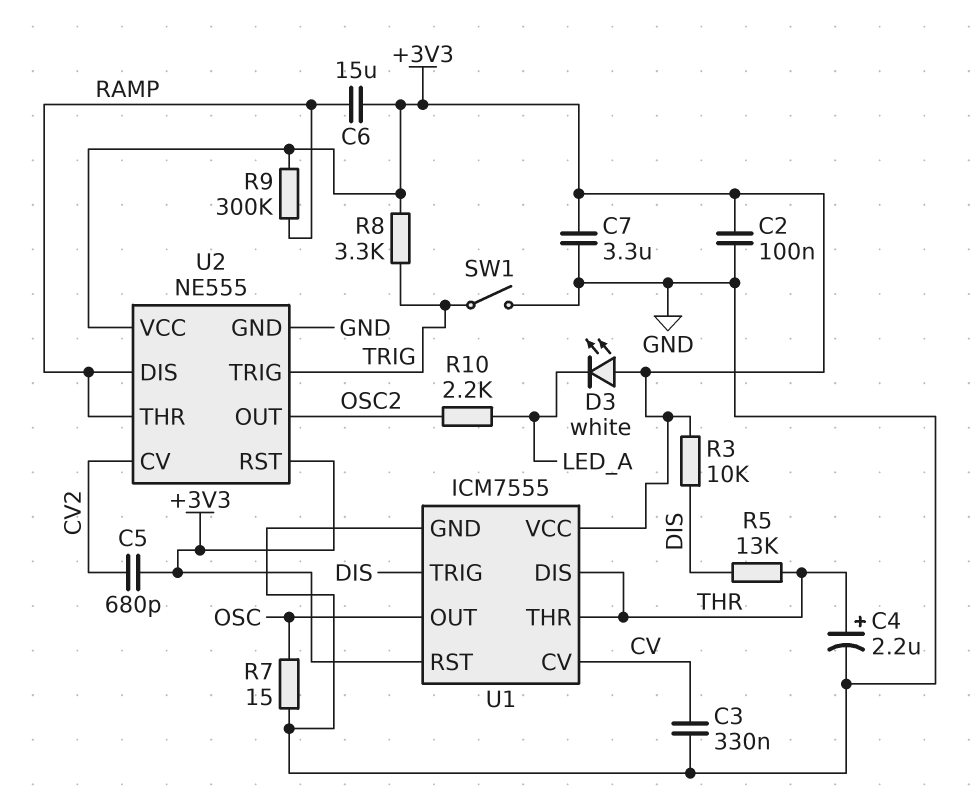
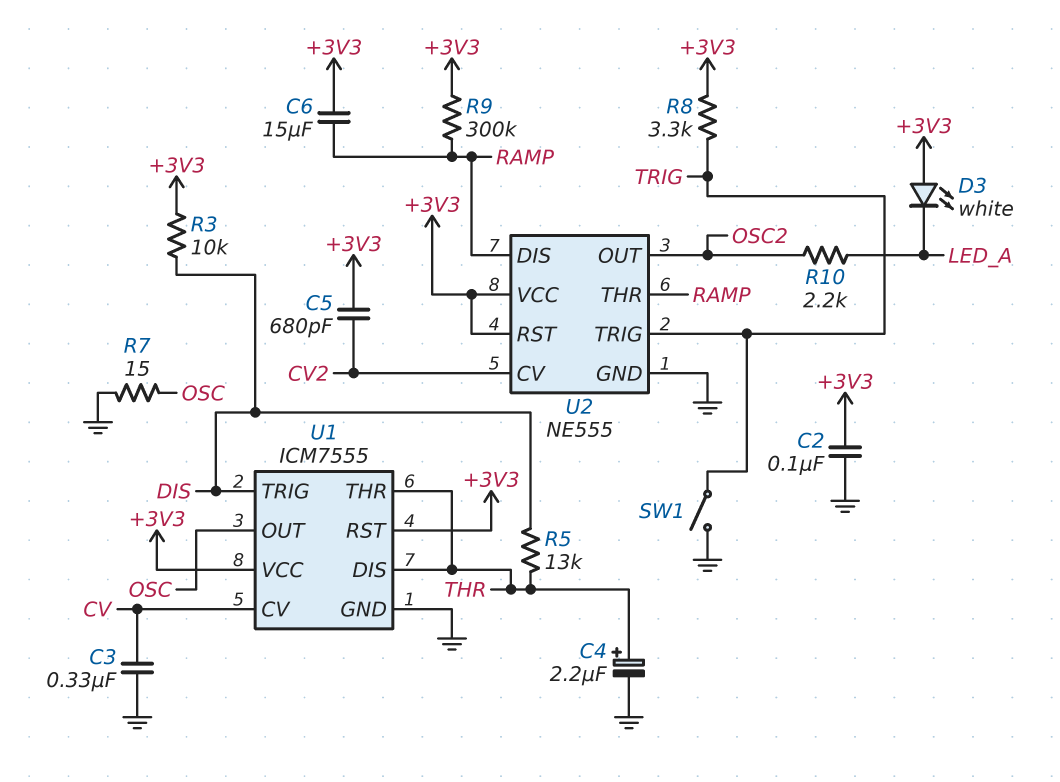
C7: 3.3uF (+3V3, GND) -> none

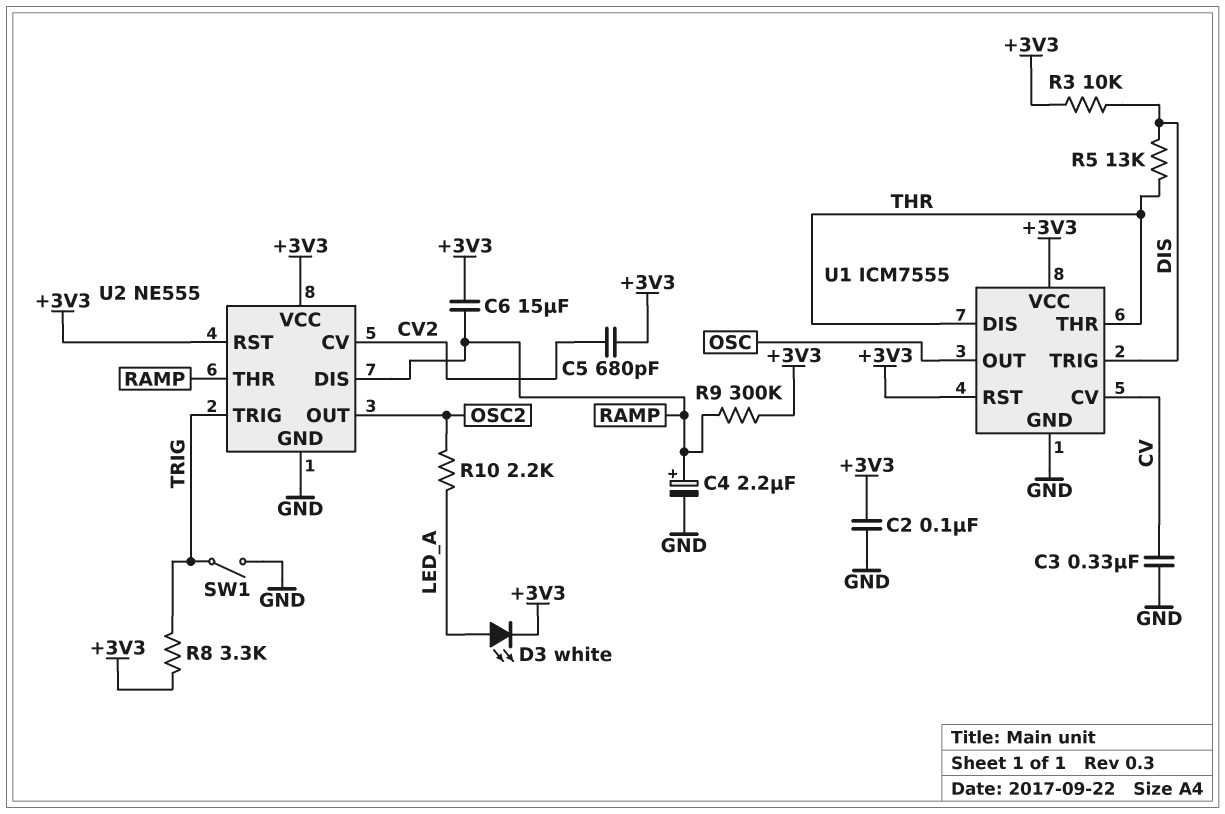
C4: 2.2uF (plus THR, minus GND) -> 2.2uF (plus RAMP, minus GND)
D3: LED white (A +3V3, K LED_A) -> LED white (A LED_A, K +3V3)
R7: 15 (GND, OSC) -> none

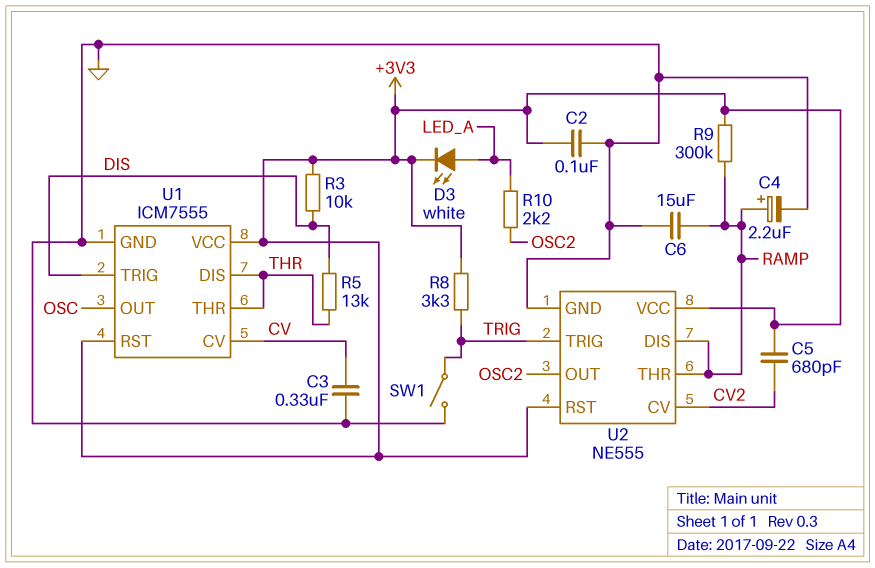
C6: 15uF (+3V3, RAMP) -> 15uF (GND, RAMP)

